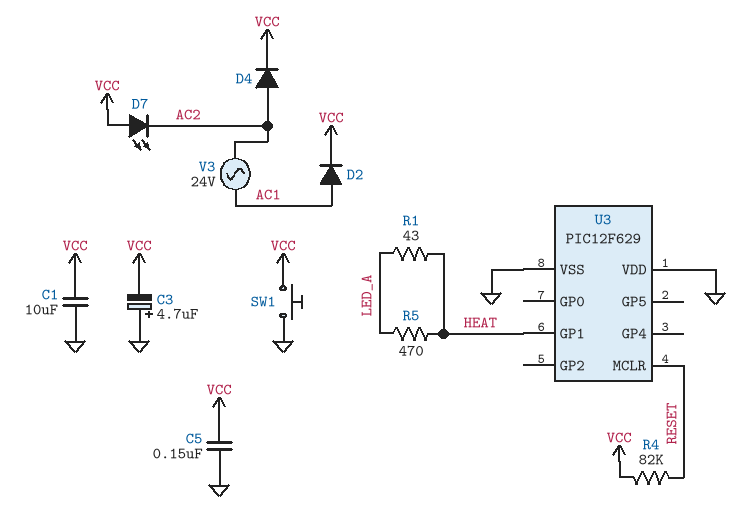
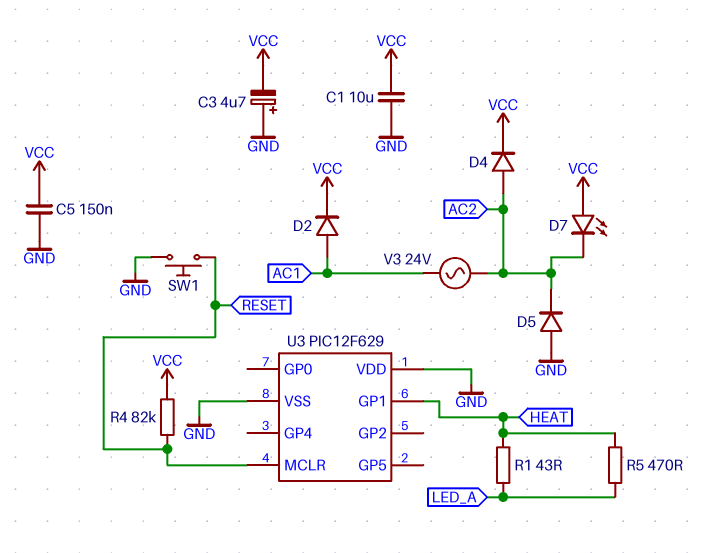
D5: none -> diode (A GND, K AC2)
SW1: button (GND, VCC) -> button (GND, RESET)

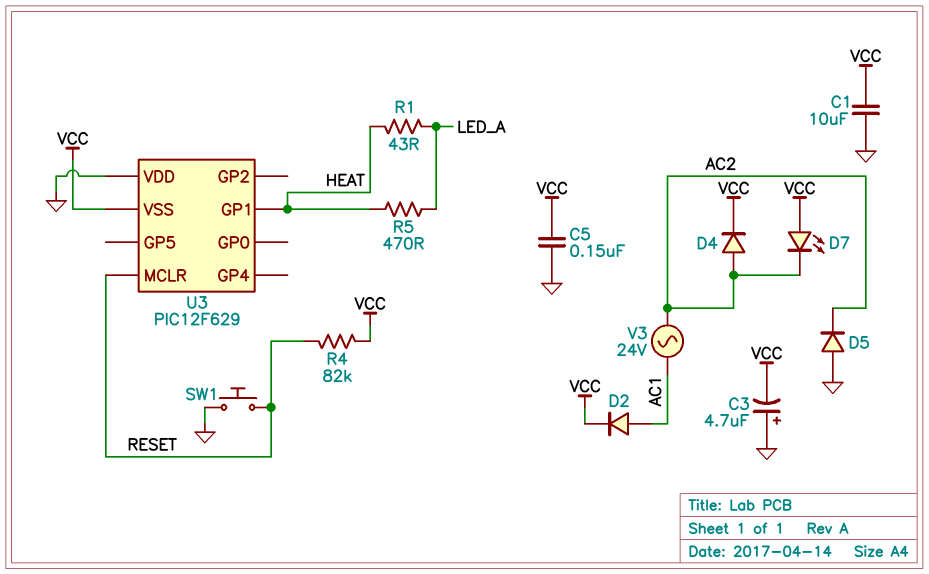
U3 pin VSS: GND -> VCC

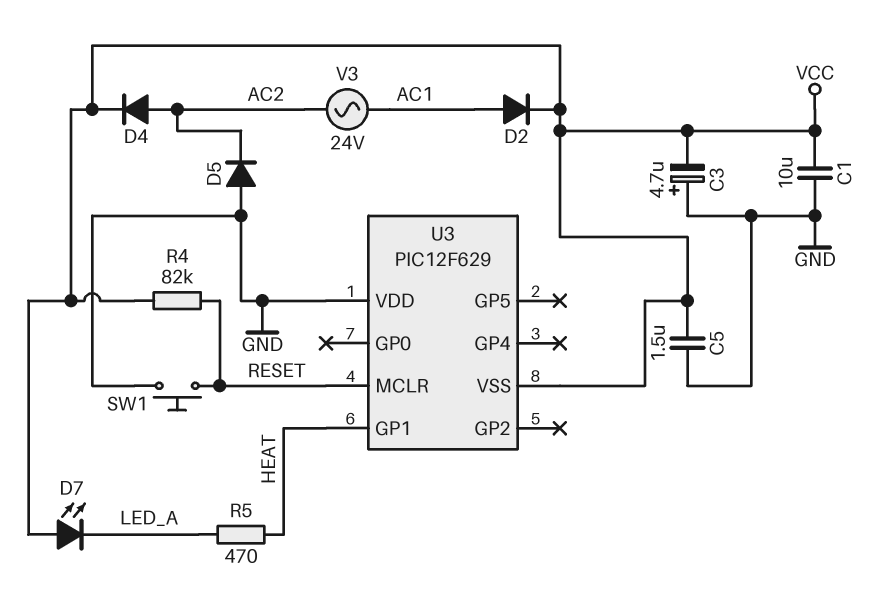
C5: 150nF (GND, VCC) -> 1.5uF (GND, VCC)
D7: LED (A VCC, K AC2) -> LED (A VCC, K LED_A)
R1: 43 (HEAT, LED_A) -> none

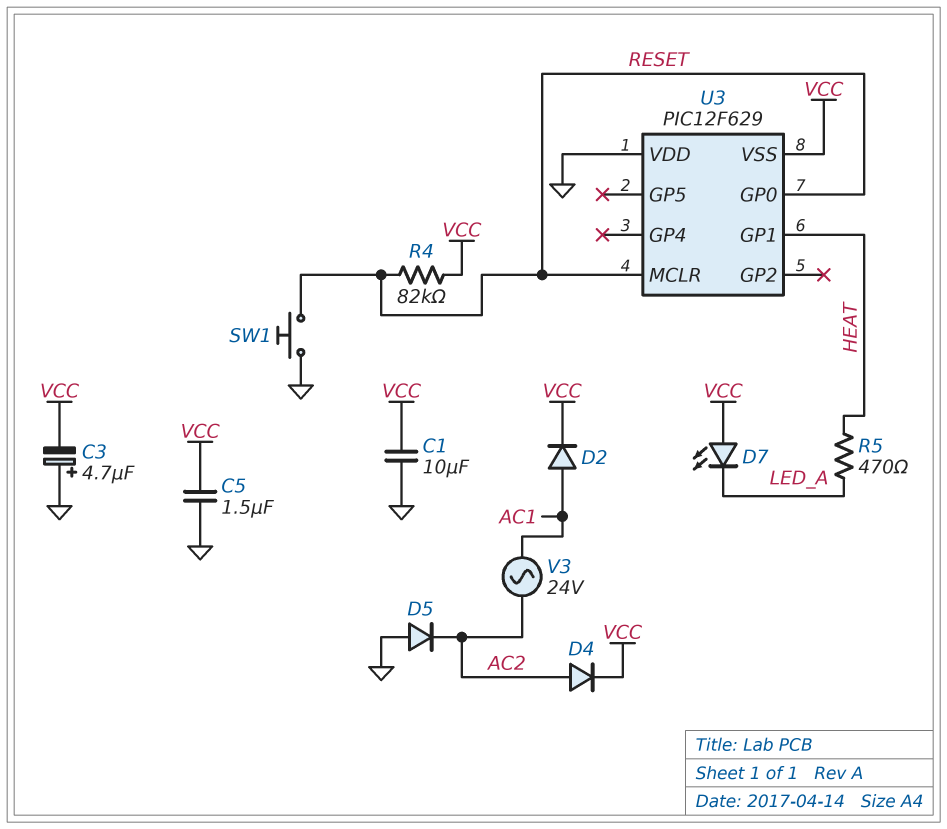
U3 pin GP0: none -> RESET

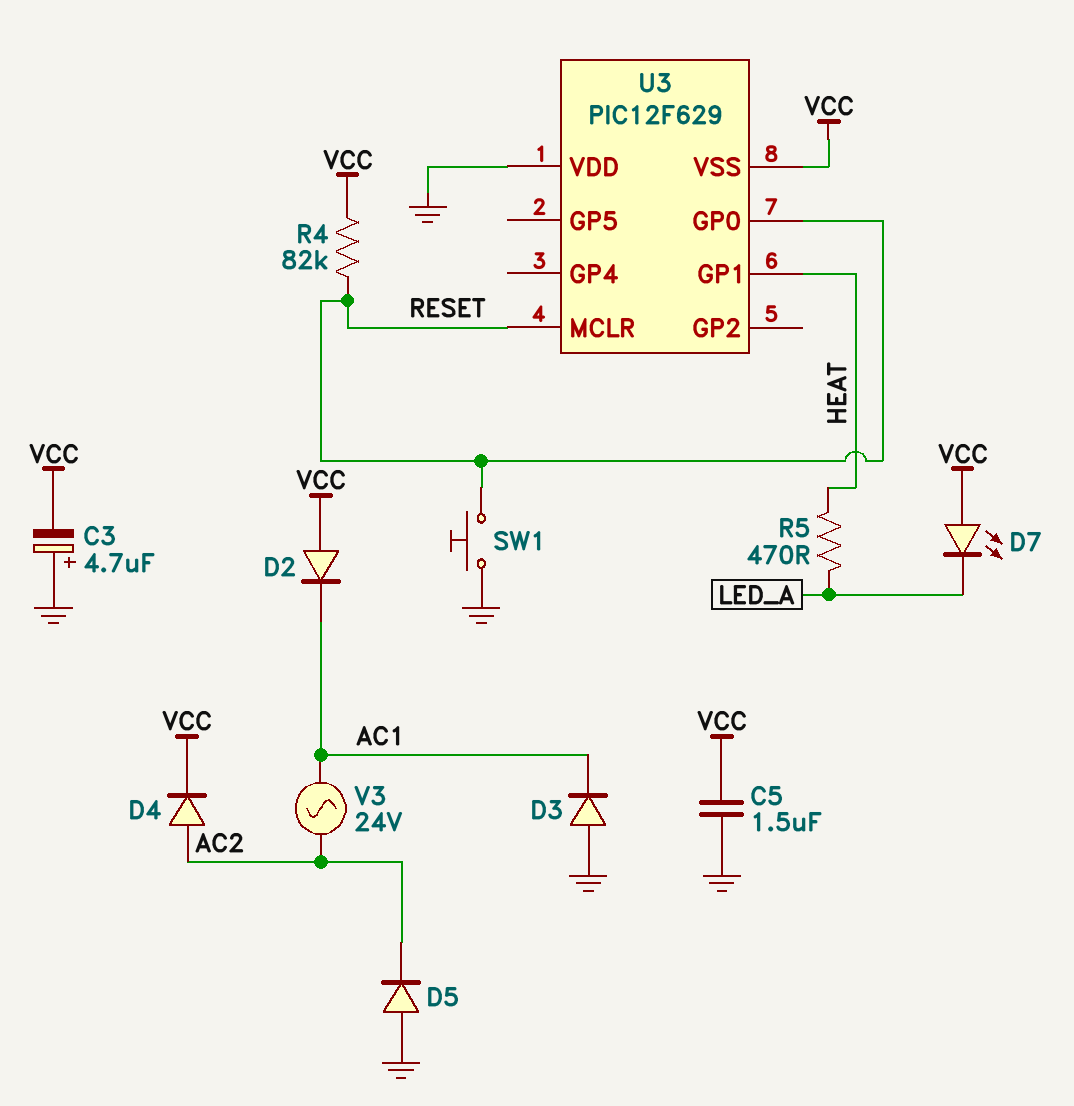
C1: 10uF (GND, VCC) -> none
D2: diode (A AC1, K VCC) -> diode (A VCC, K AC1)
D3: none -> diode (A GND, K AC1)

